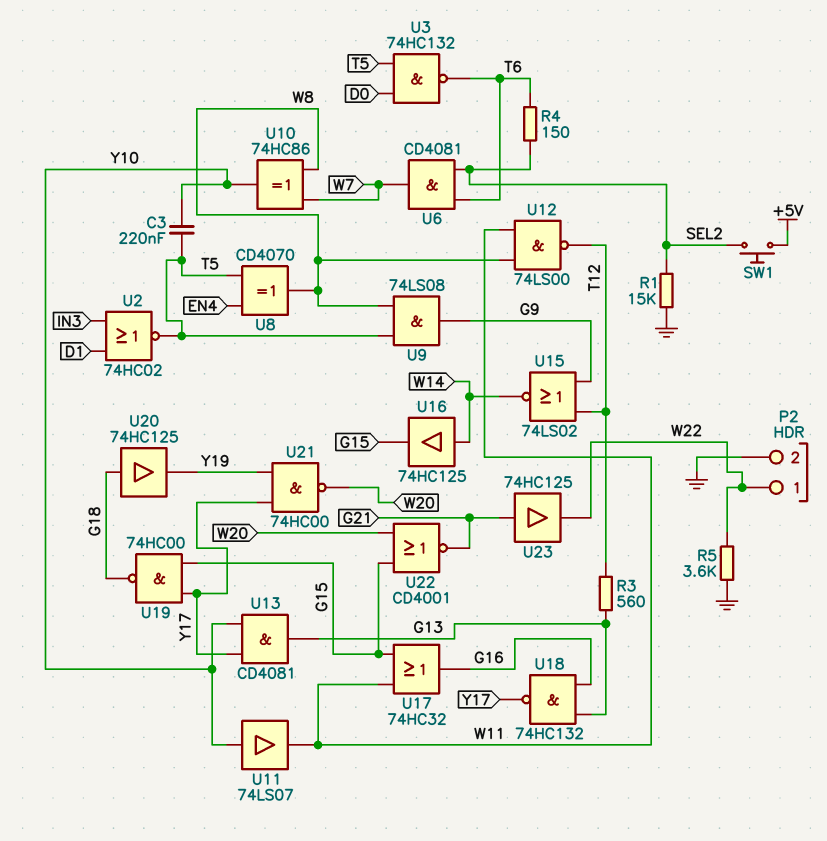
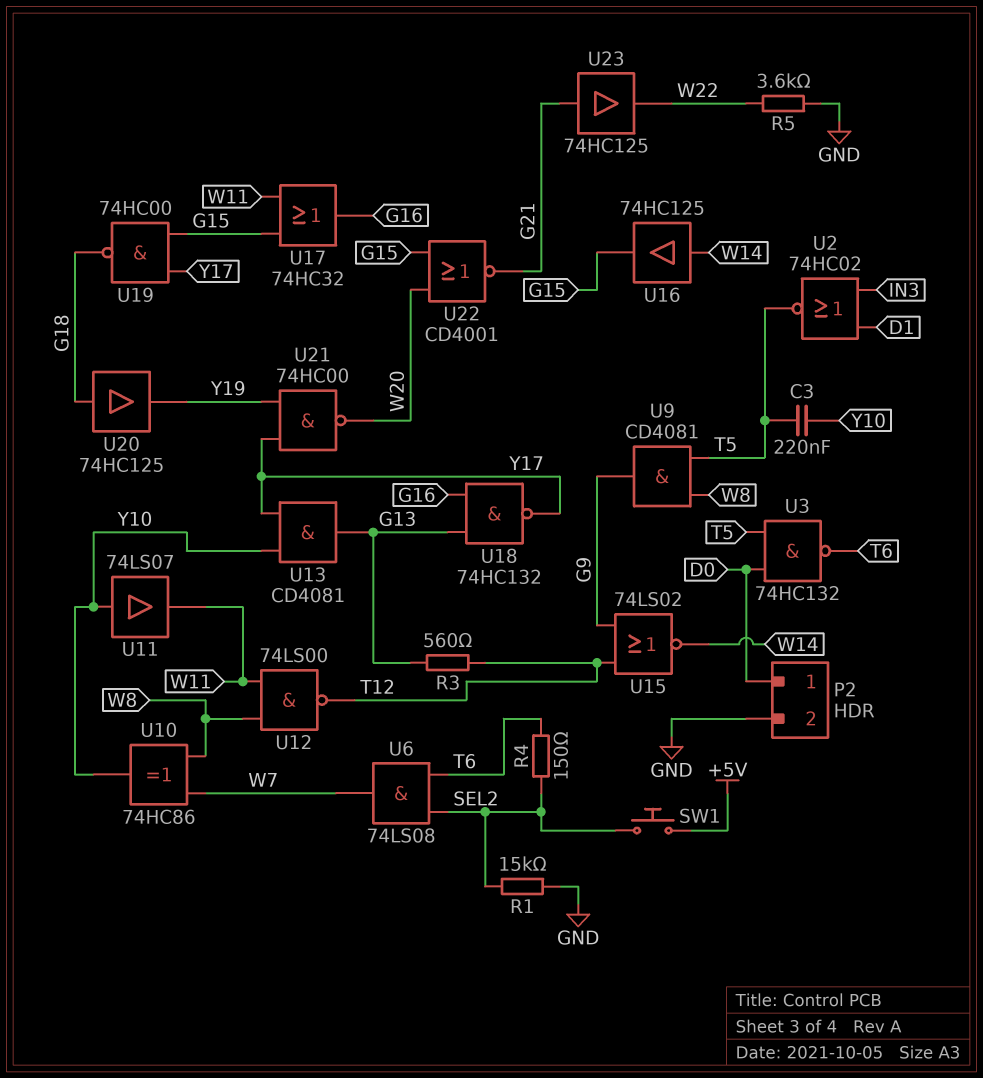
P2 pin 1: W22 -> D0
U6: AND CD4081 (in SEL2, in T6, out W7) -> AND 74LS08 (in SEL2, in T6, out W7)
U8: XOR CD4070 (in EN4, in T5, out W8) -> none
U9: AND 74LS08 (in T5, in W8, out G9) -> AND CD4081 (in T5, in W8, out G9)

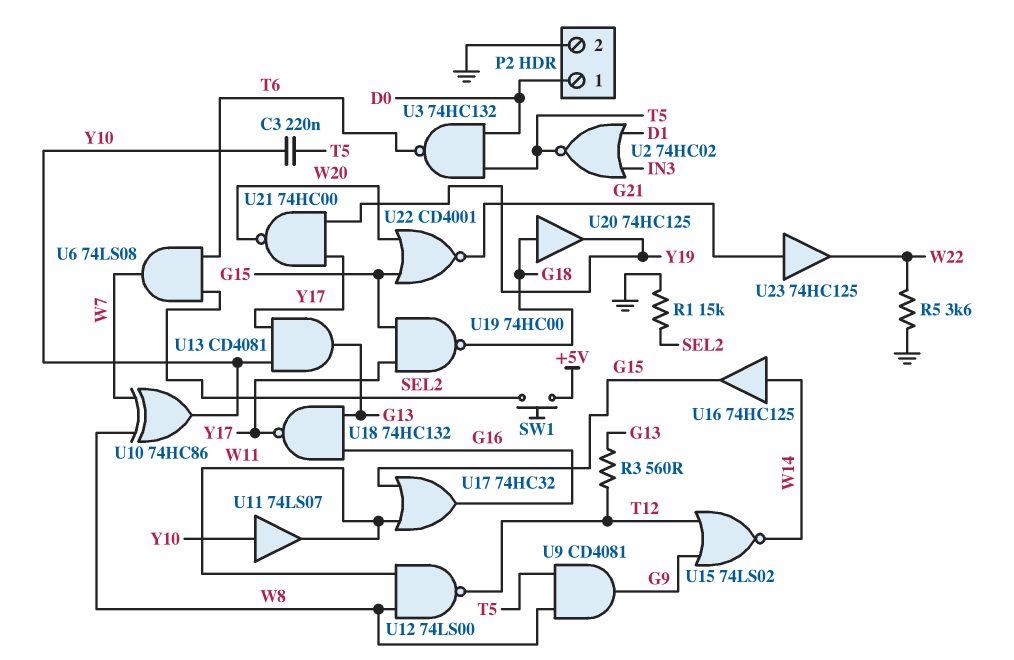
R4: 150 (SEL2, T6) -> none

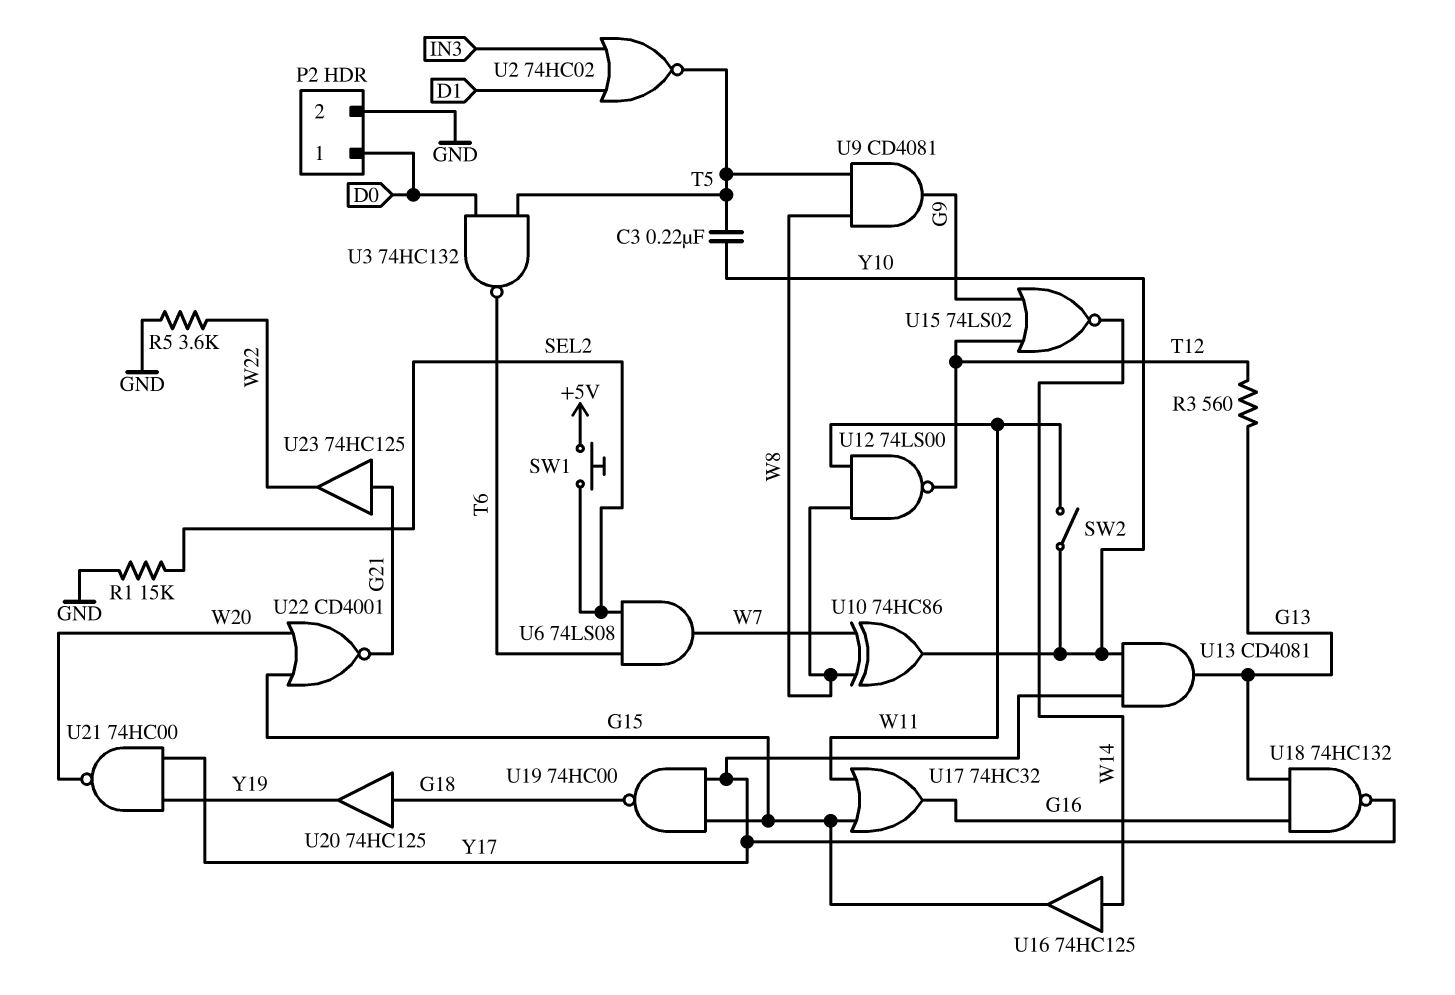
SW2: none -> switch (W11, Y10)
U11: buffer 74LS07 (in Y10, out W11) -> none

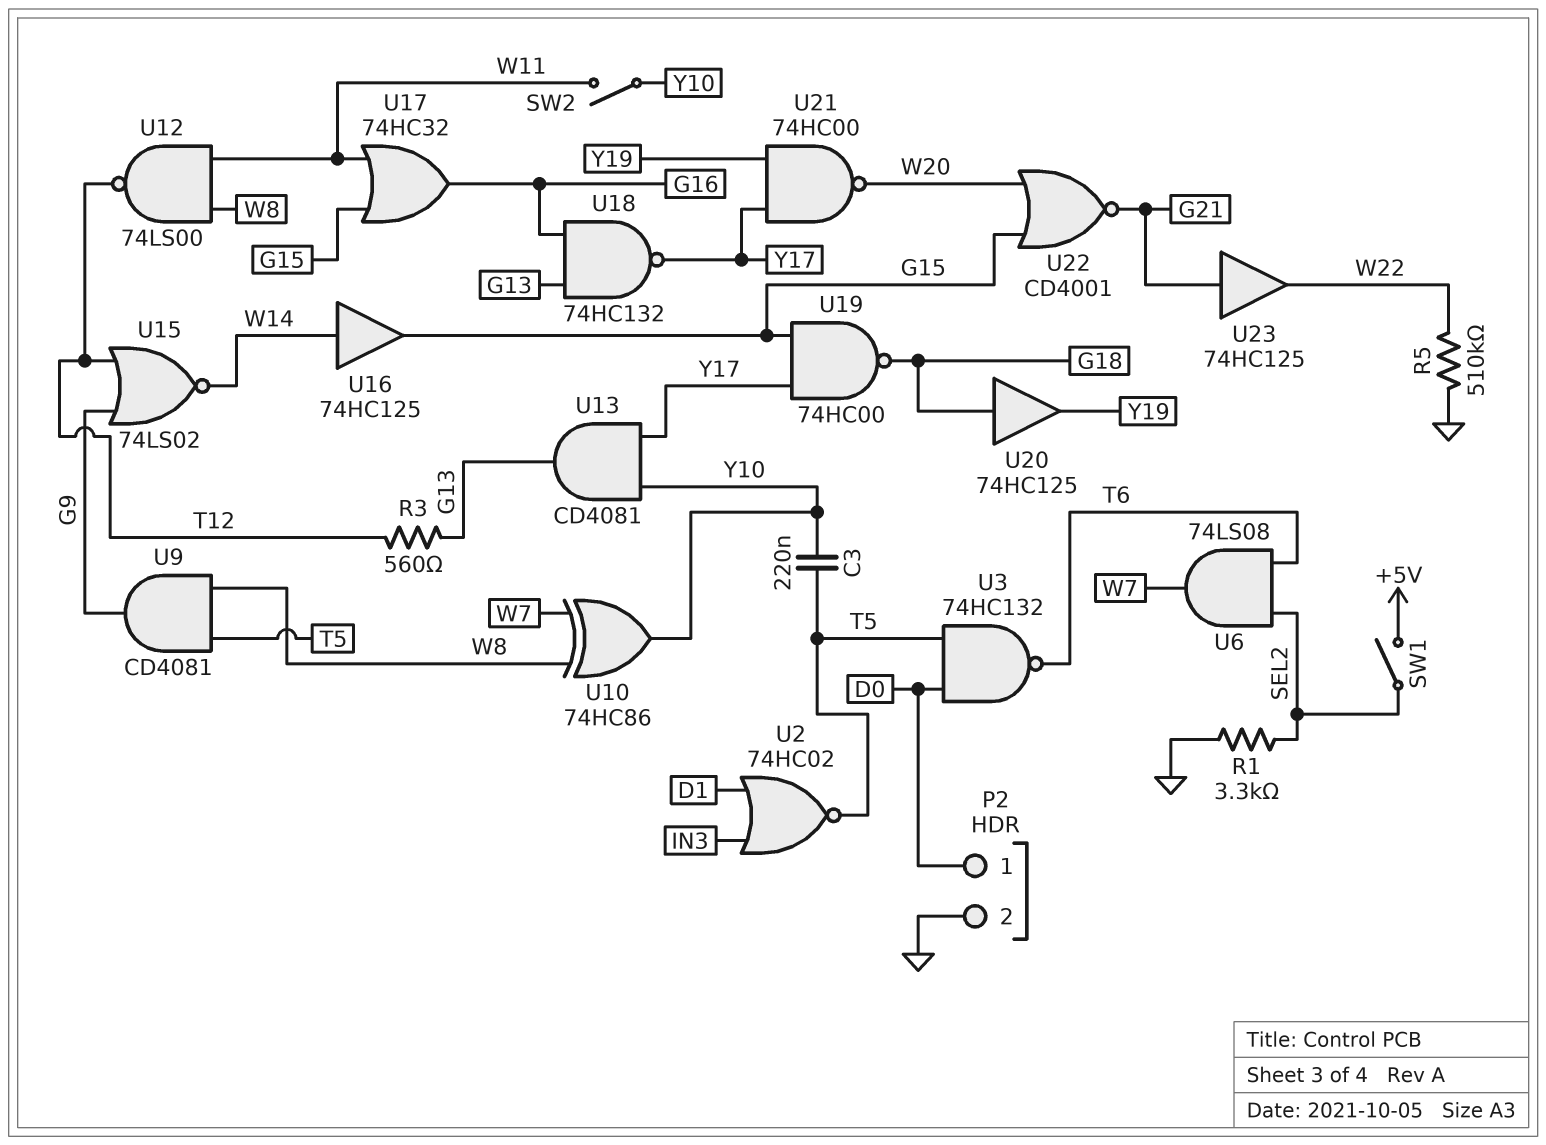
R1: 15k (GND, SEL2) -> 3.3k (GND, SEL2)
R5: 3.6k (GND, W22) -> 510k (GND, W22)
SW1: button (+5V, SEL2) -> switch (+5V, SEL2)

